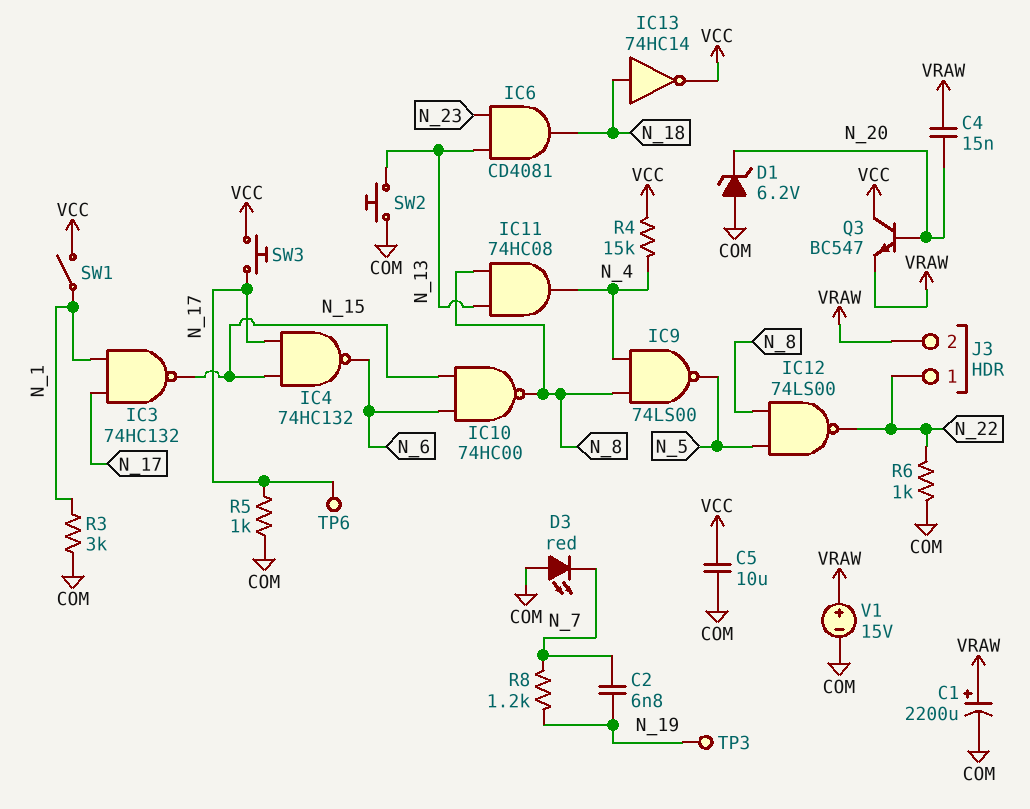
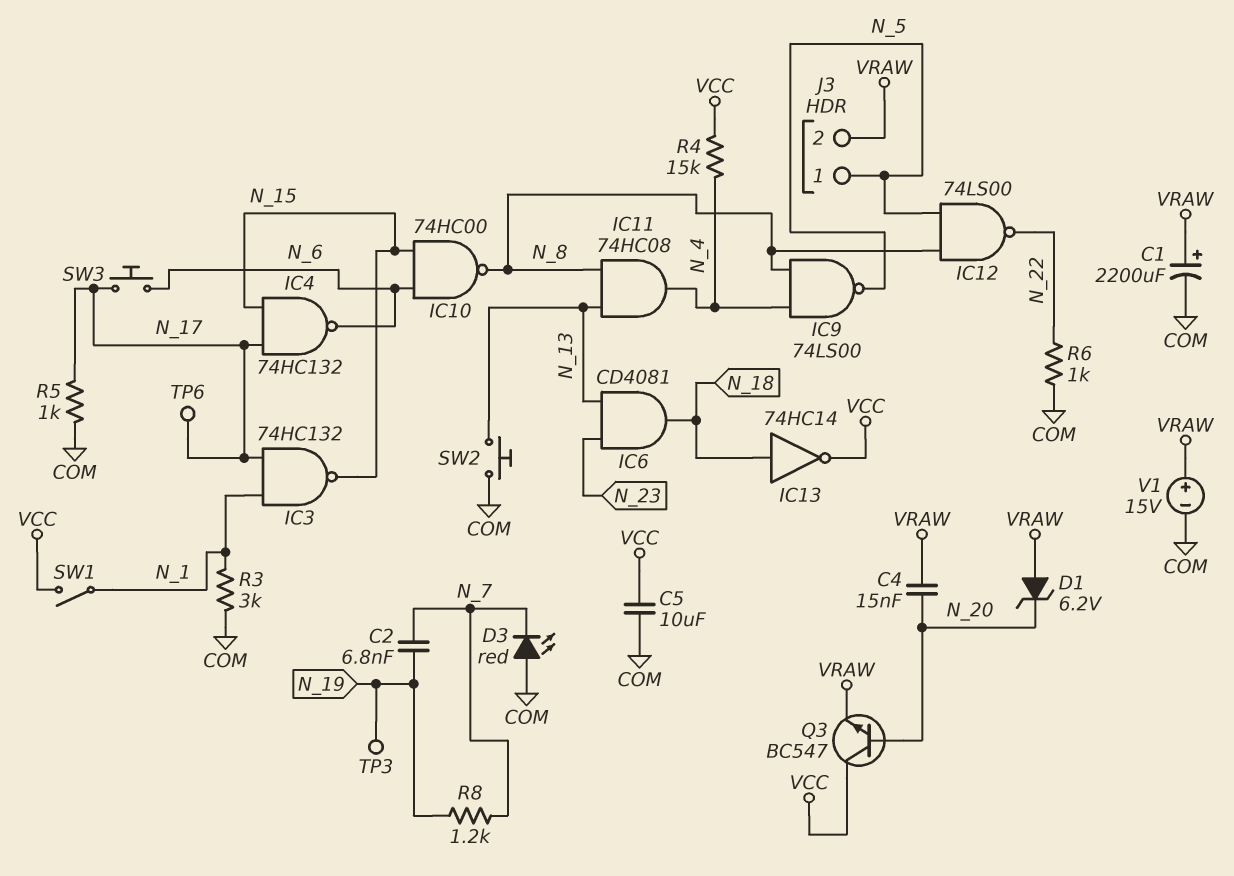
D1: zener 6.2V (A COM, K N_20) -> zener 6.2V (A VRAW, K N_20)
J3 pin 1: N_22 -> N_5
SW3: button (N_17, VCC) -> button (N_6, N_17)

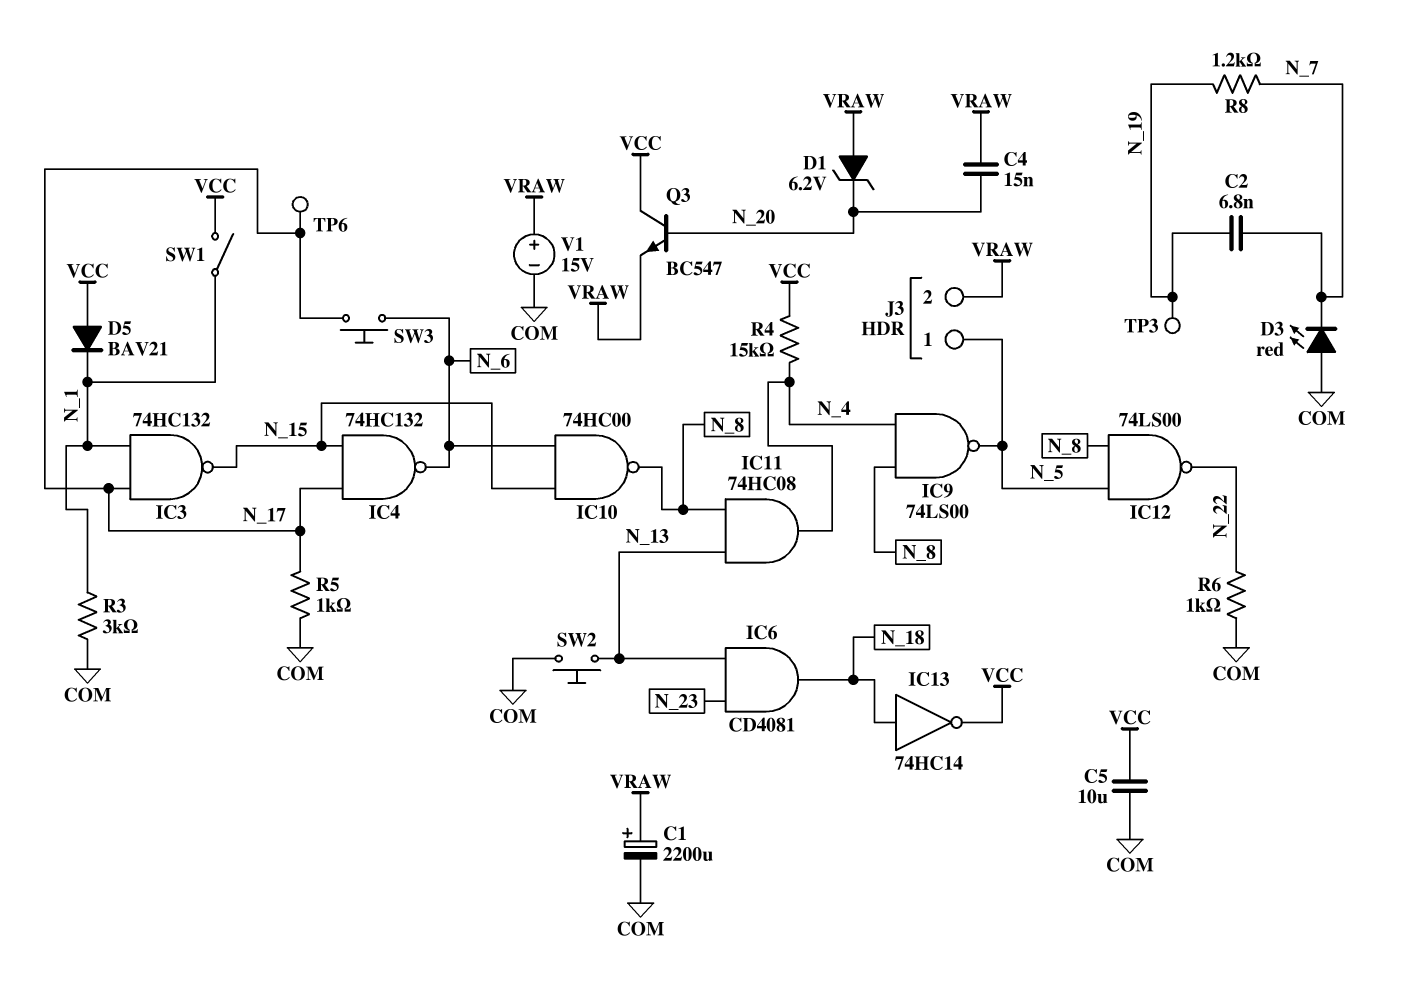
D5: none -> diode BAV21 (A VCC, K N_1)

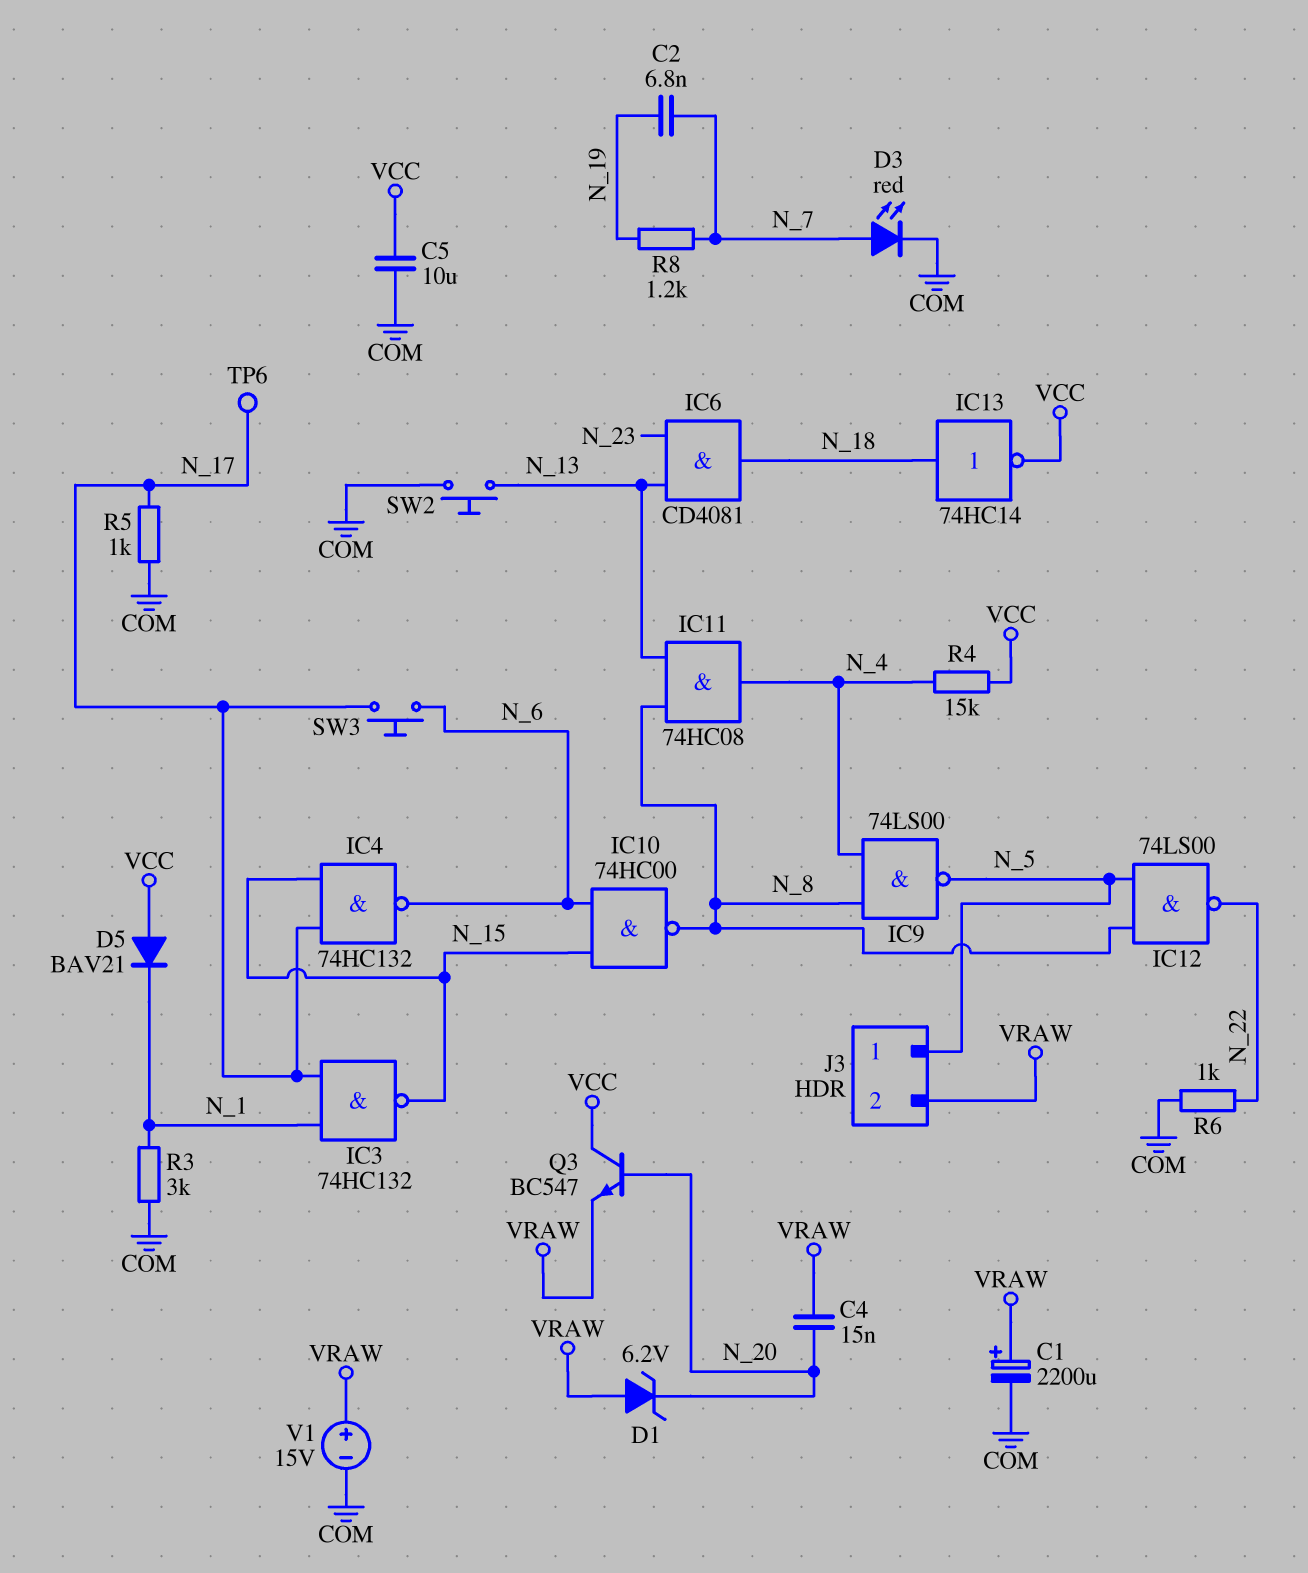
D3: LED red (A COM, K N_7) -> LED red (A N_7, K COM)
SW1: switch (N_1, VCC) -> none
TP3: test point (N_19) -> none

